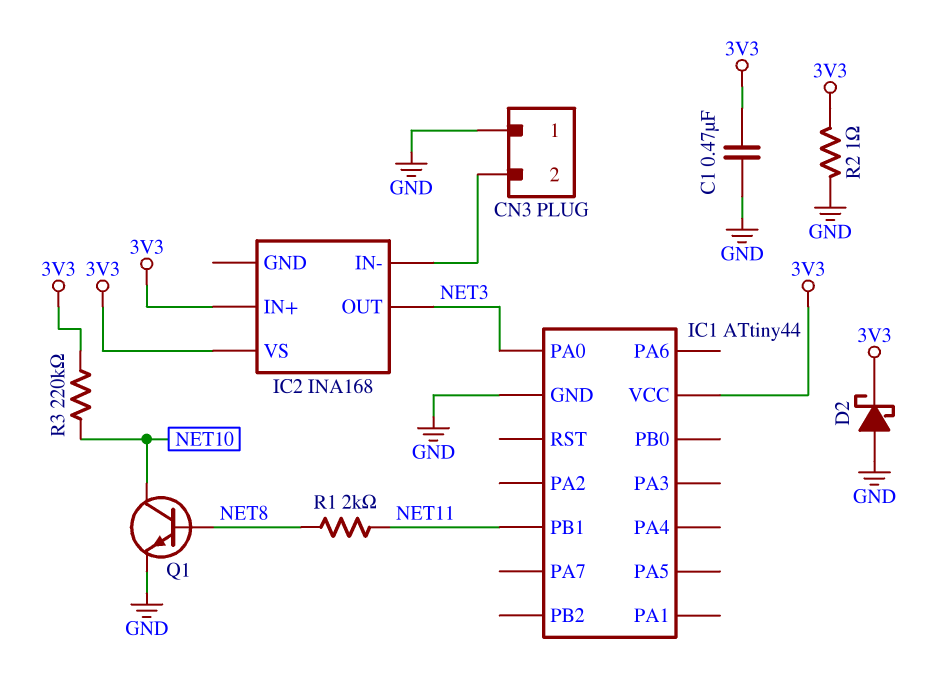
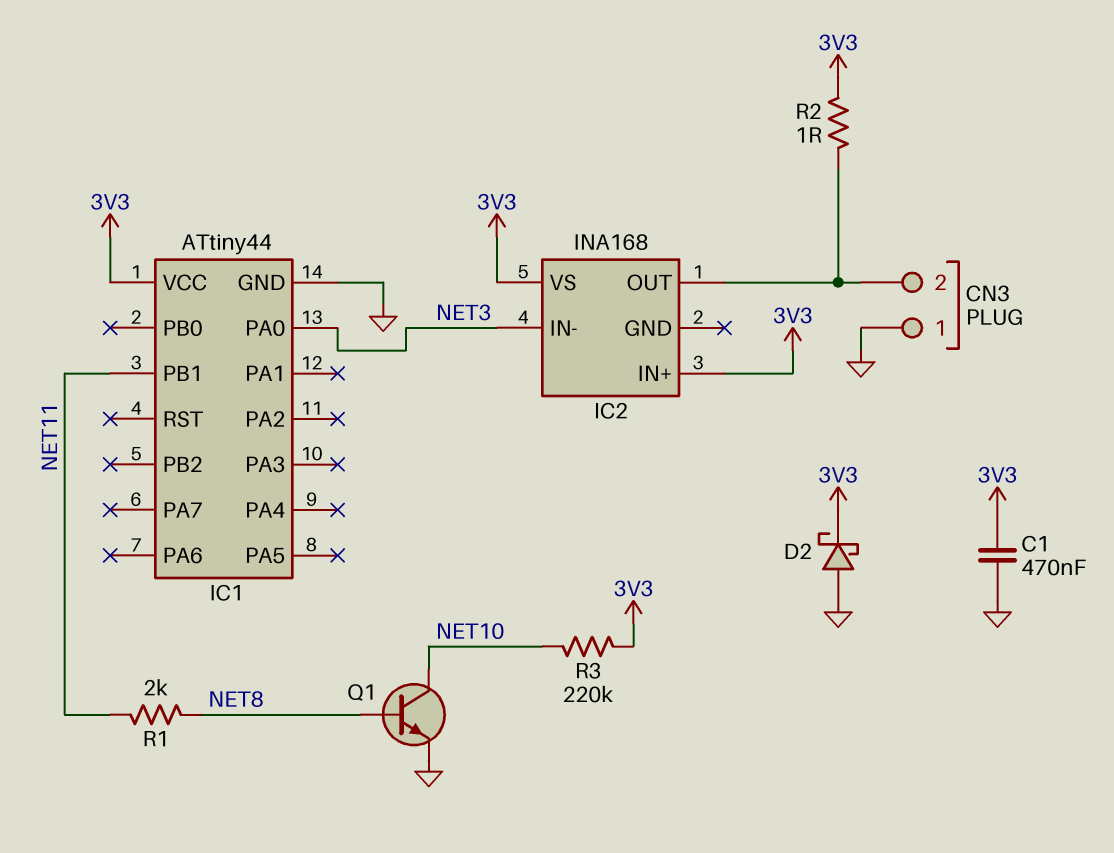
IC2 pin IN-: CN3/2 -> NET3
IC2 pin OUT: NET3 -> CN3/2
R2: 1 (3V3, GND) -> 1 (3V3, CN3/2)

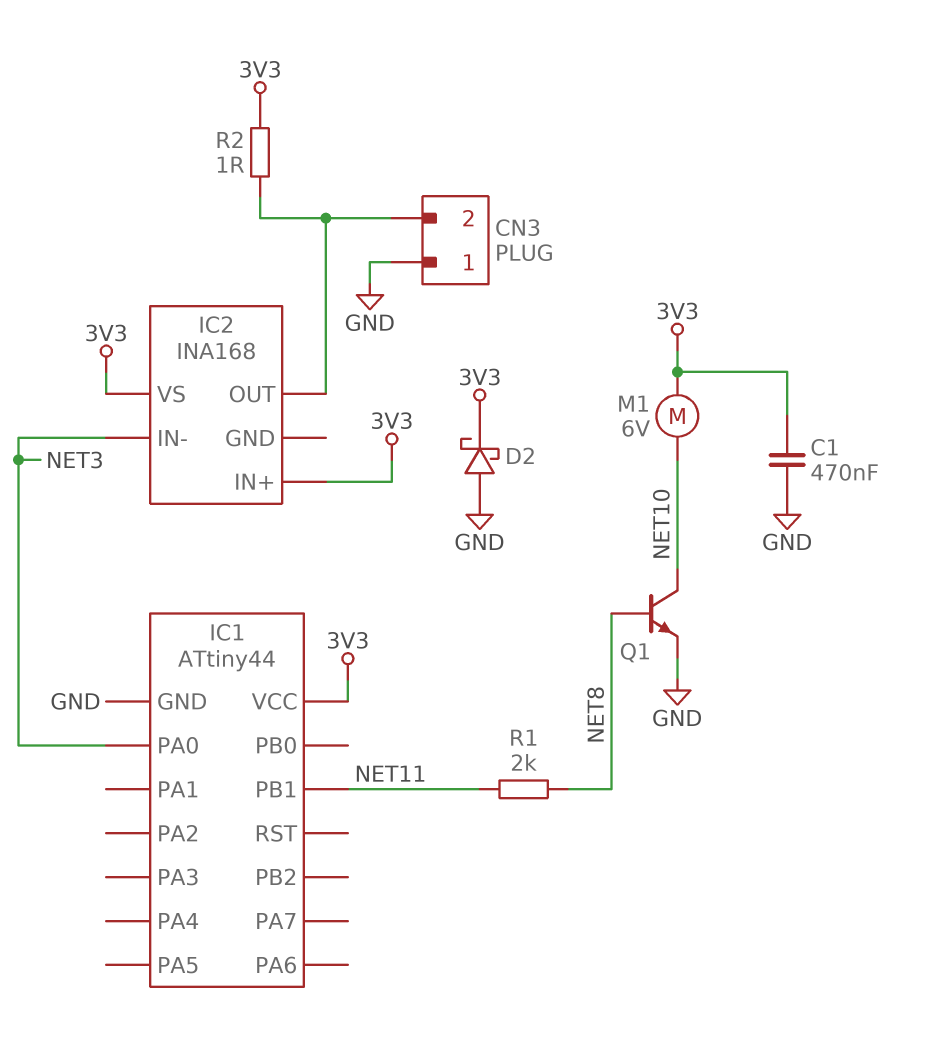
M1: none -> motor 6V (3V3, NET10)
R3: 220k (3V3, NET10) -> none

